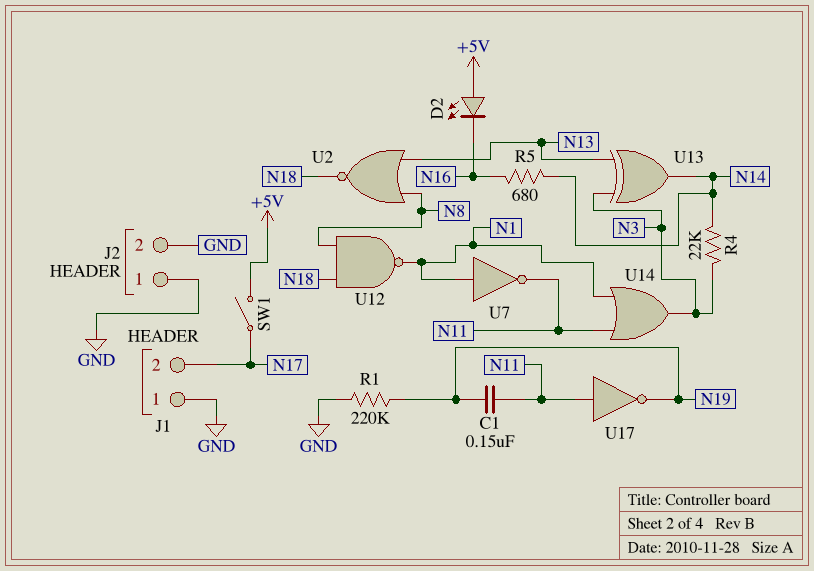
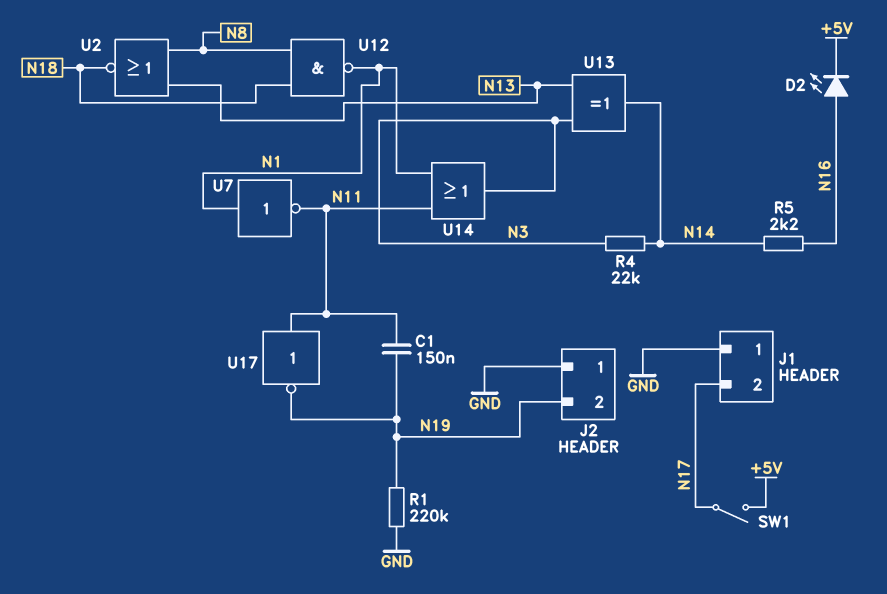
D2: LED (A +5V, K N16) -> LED (A N16, K +5V)
J2 pin 2: GND -> N19
R5: 680 (N14, N16) -> 2.2k (N14, N16)

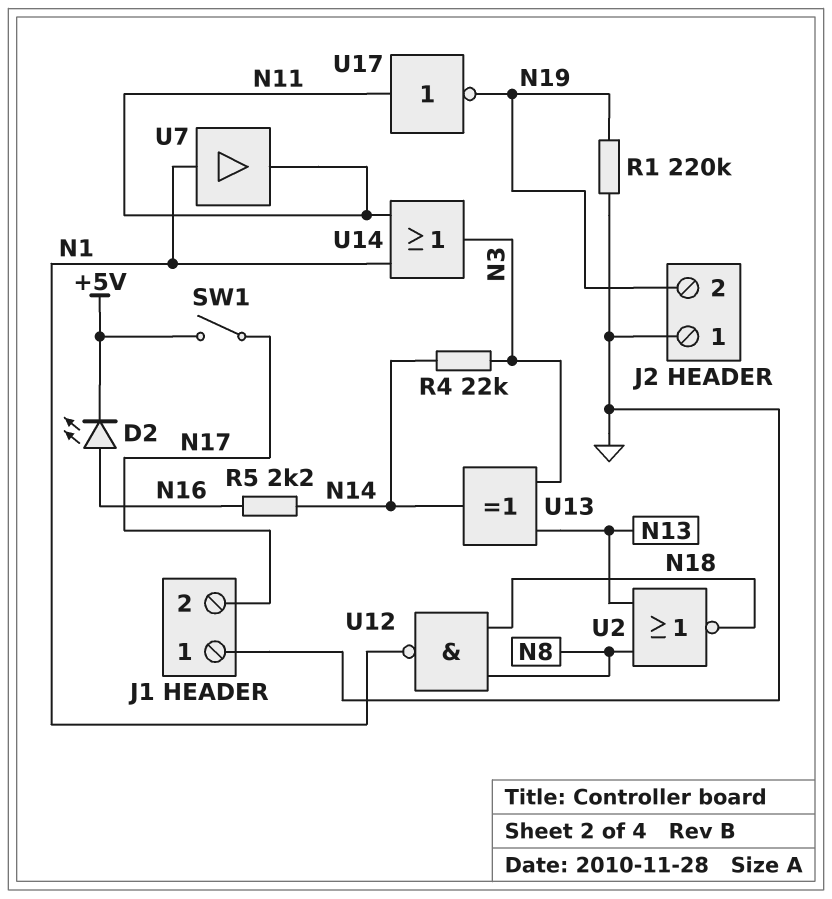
C1: 150nF (N11, N19) -> none
U7: NOT (in N1, out N11) -> buffer (in N1, out N11)

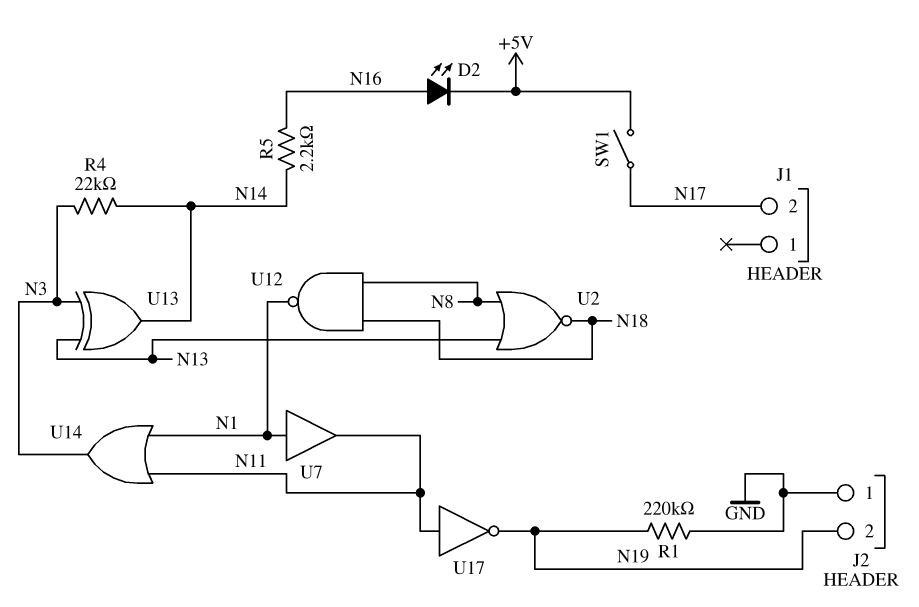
J1 pin 1: GND -> none

